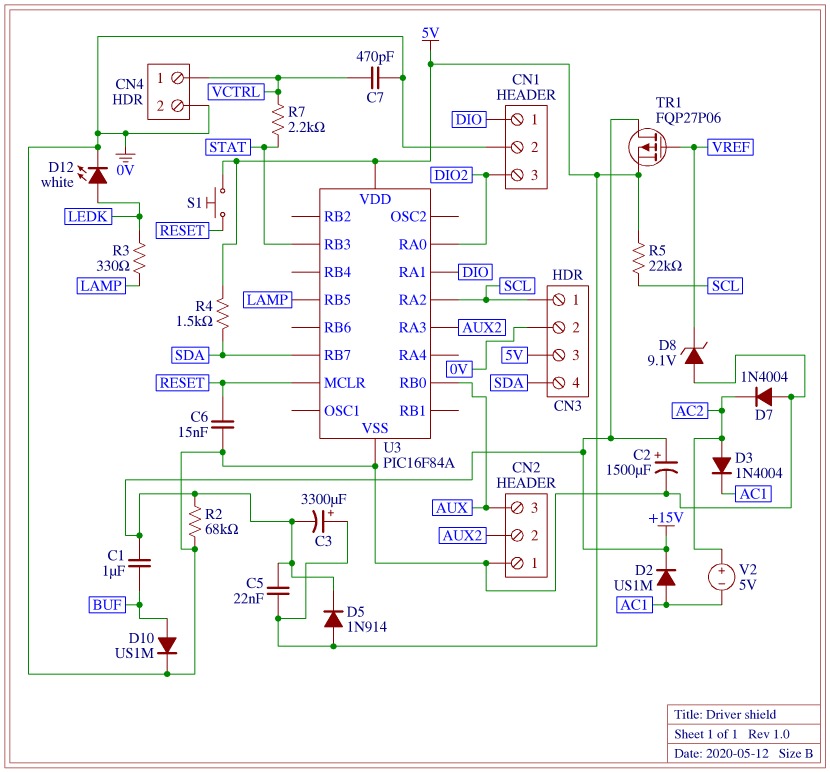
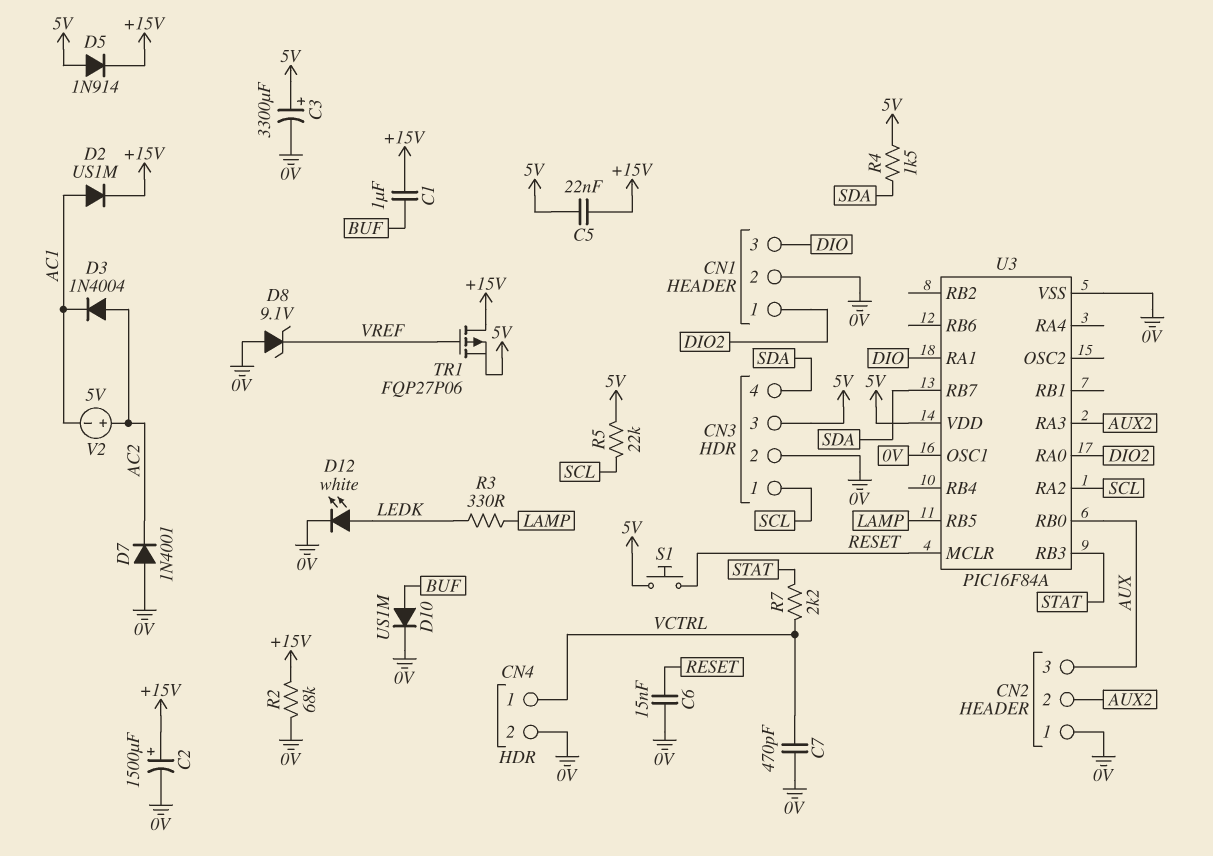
C3: 3300uF (plus 5V, minus +15V) -> 3300uF (plus 5V, minus 0V)
CN1 pin 1: DIO -> DIO2
CN1 pin 3: DIO2 -> DIO
D7: diode 1N4004 (A 0V, K AC2) -> diode 1N4001 (A 0V, K AC2)
U3 pin OSC1: none -> 0V

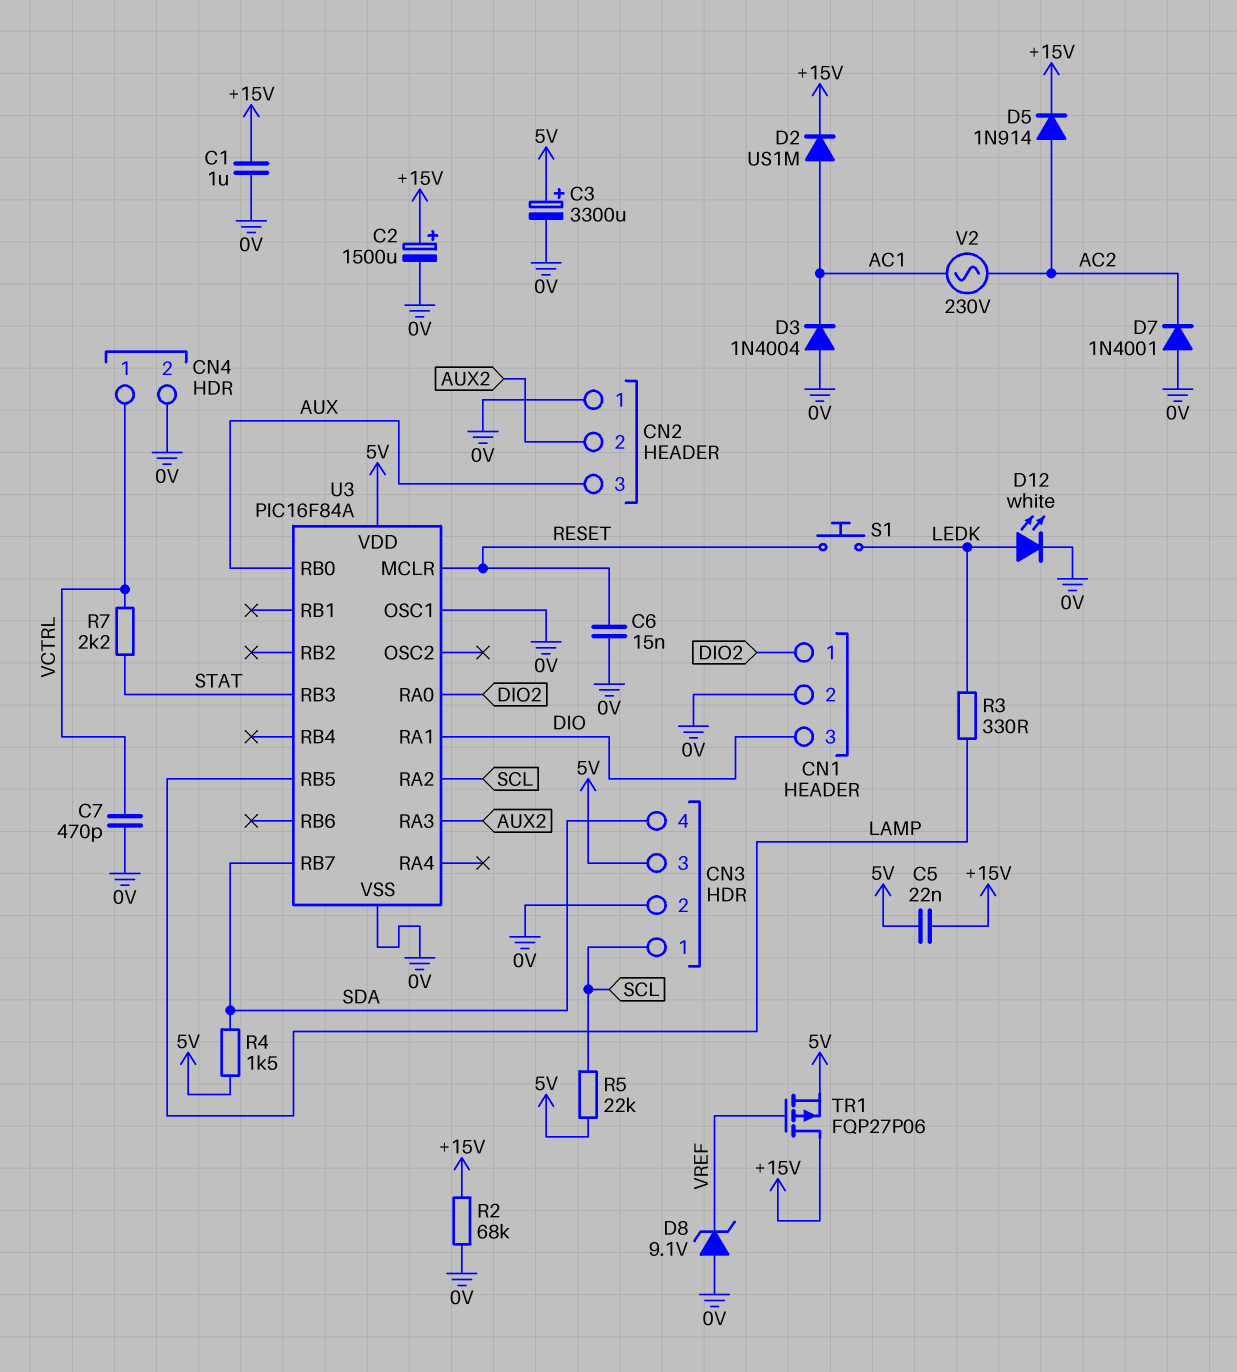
C1: 1uF (+15V, BUF) -> 1uF (+15V, 0V)
D3: diode 1N4004 (A AC2, K AC1) -> diode 1N4004 (A 0V, K AC1)
D5: diode 1N914 (A 5V, K +15V) -> diode 1N914 (A AC2, K +15V)
D10: diode US1M (A BUF, K 0V) -> none
S1: button (5V, RESET) -> button (LEDK, RESET)
V2: 5V (plus AC2, minus AC1) -> AC 230V (AC1, AC2)

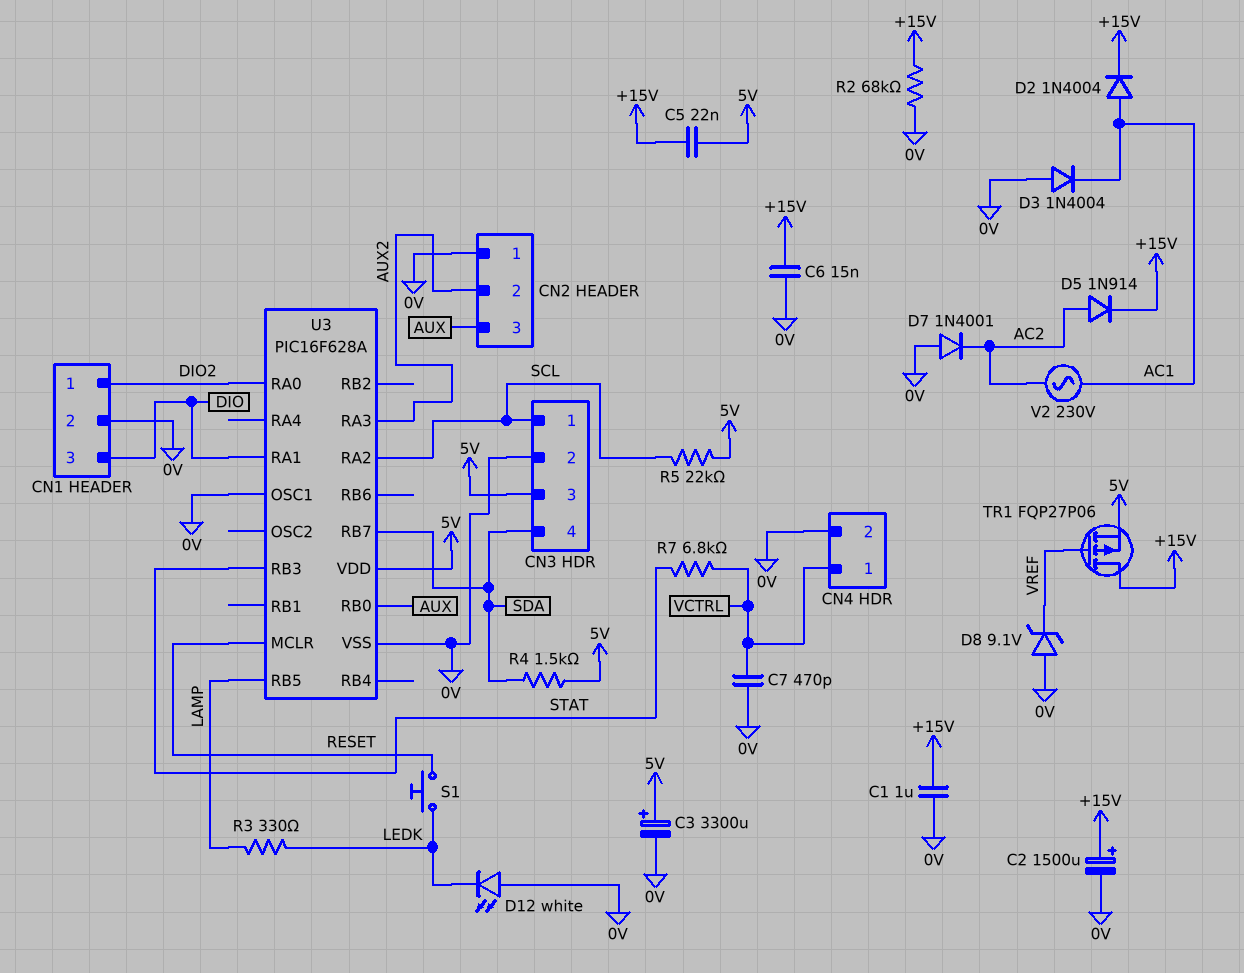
C6: 15nF (0V, RESET) -> 15nF (+15V, 0V)
D2: diode US1M (A AC1, K +15V) -> diode 1N4004 (A AC1, K +15V)
D12: LED white (A LEDK, K 0V) -> LED white (A 0V, K LEDK)
R7: 2.2k (STAT, VCTRL) -> 6.8k (STAT, VCTRL)
U3: PIC16F84A -> PIC16F628A

